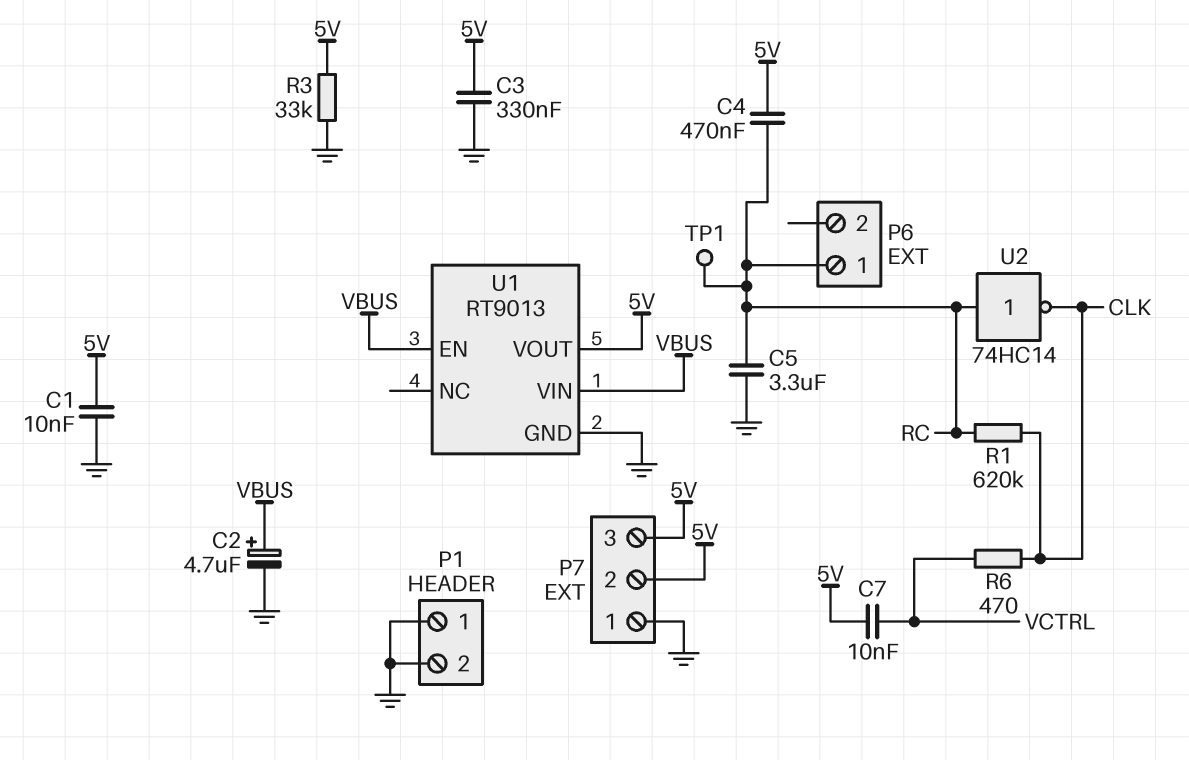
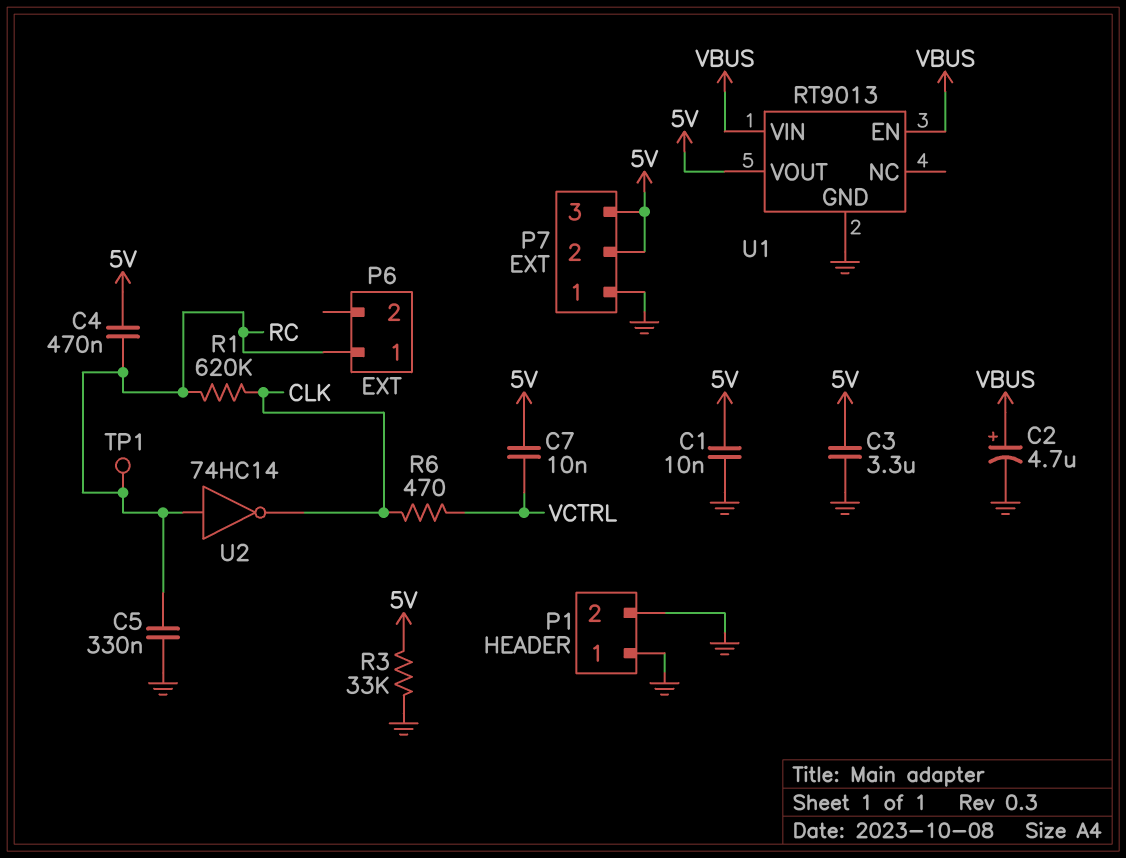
C3: 330nF (5V, GND) -> 3.3uF (5V, GND)
C5: 3.3uF (GND, RC) -> 330nF (GND, RC)

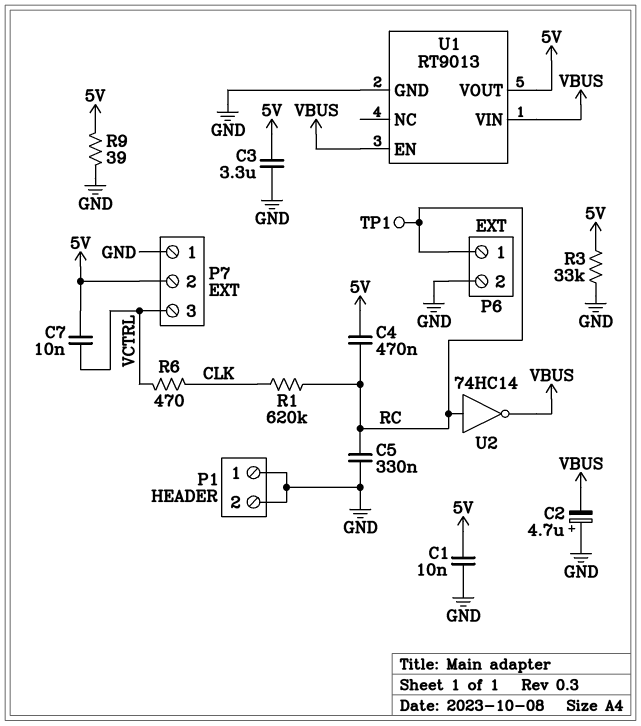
C2: 4.7uF (plus VBUS, minus GND) -> 4.7uF (plus GND, minus VBUS)
P6 pin 2: none -> GND
P7 pin 3: 5V -> VCTRL
R9: none -> 39 (5V, GND)
U2: NOT 74HC14 (in RC, out CLK) -> NOT 74HC14 (in RC, out VBUS)

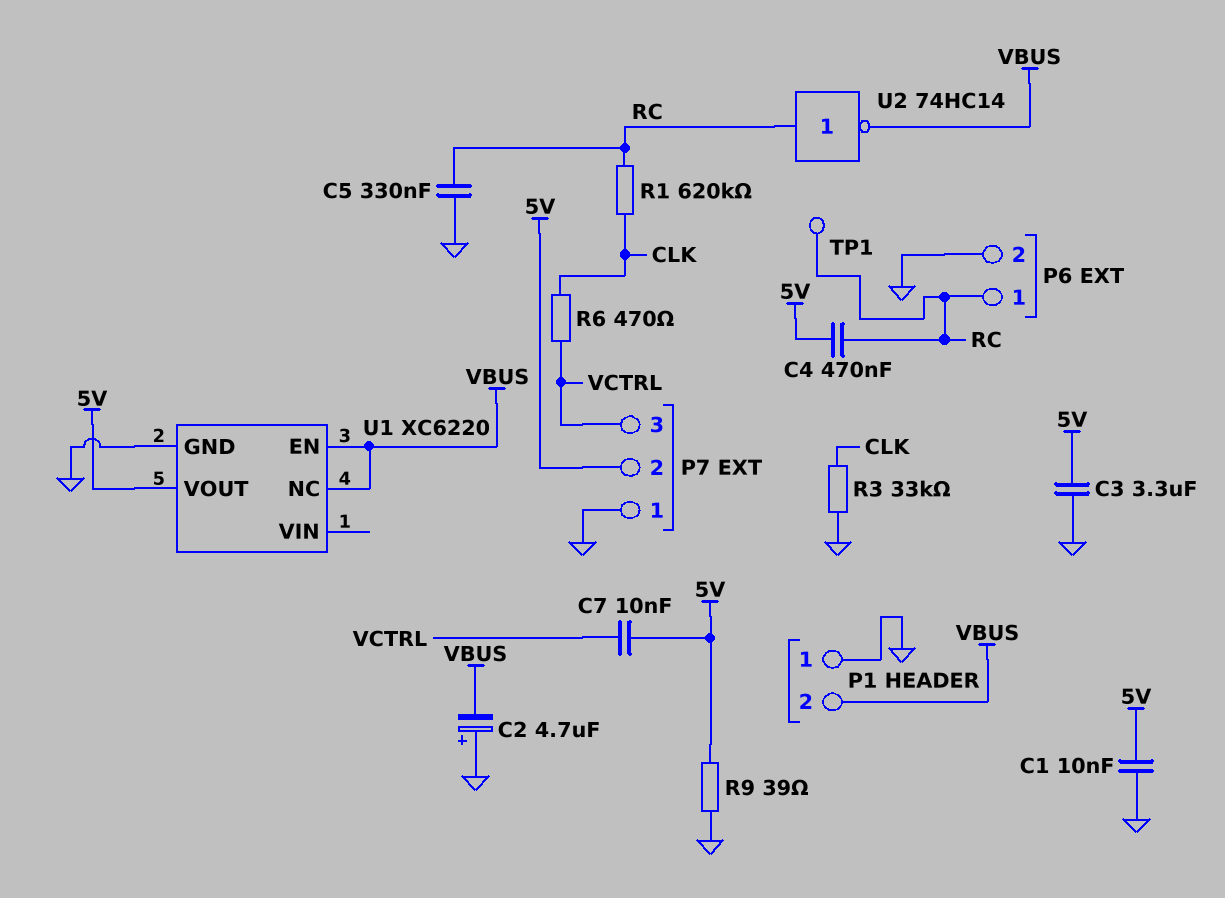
P1 pin 2: GND -> VBUS
R3: 33k (5V, GND) -> 33k (CLK, GND)
U1: RT9013 -> XC6220
U1 pin NC: none -> VBUS
U1 pin VIN: VBUS -> none

